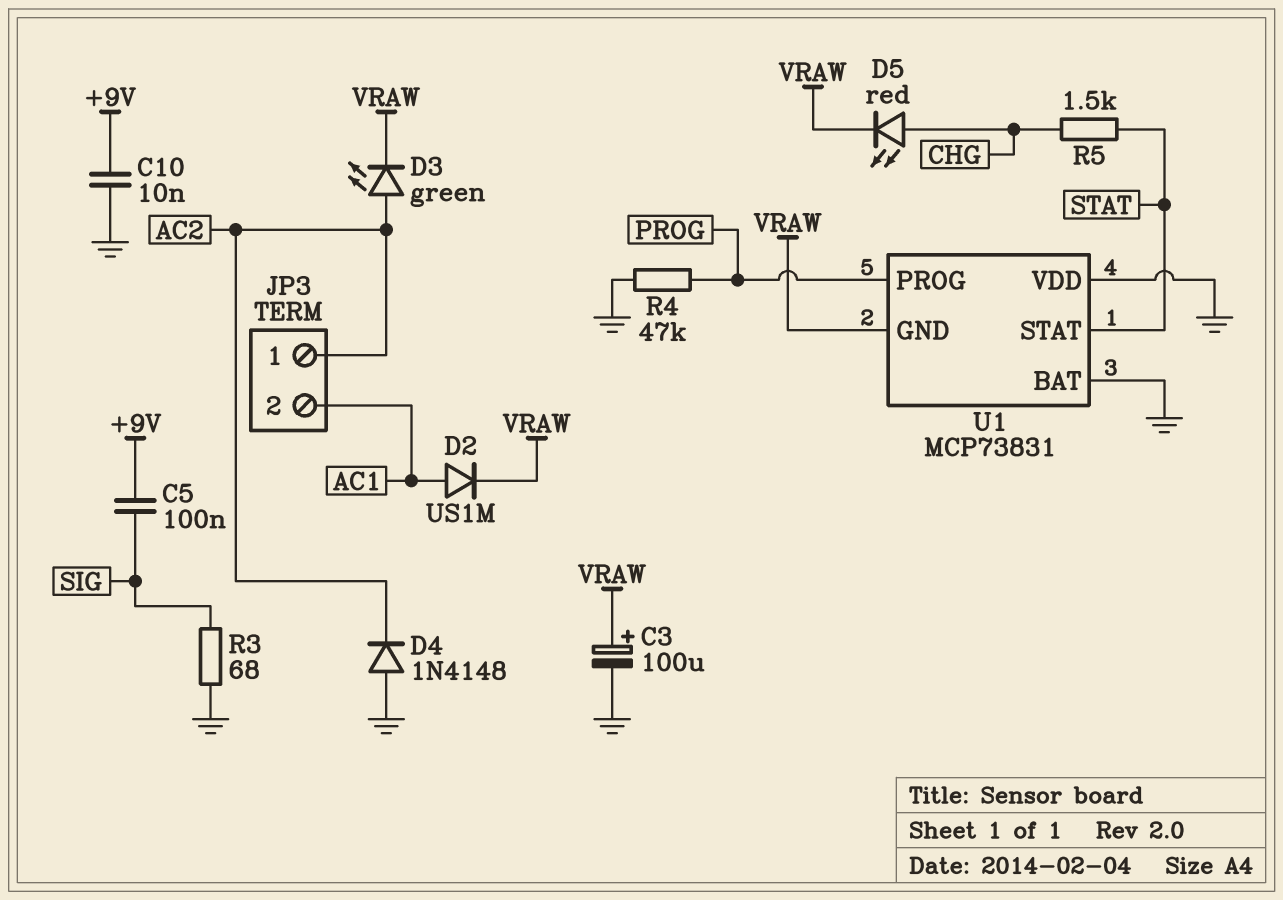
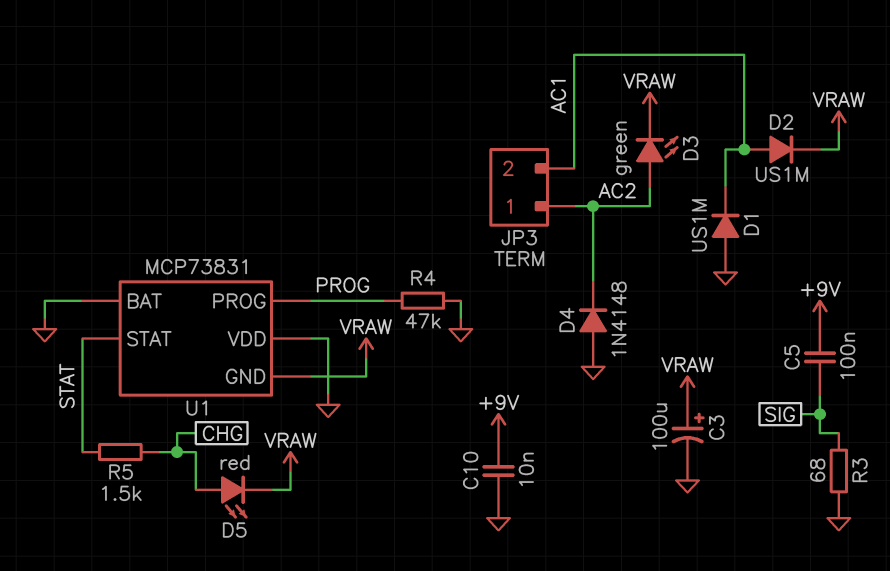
D1: none -> diode US1M (A GND, K AC1)

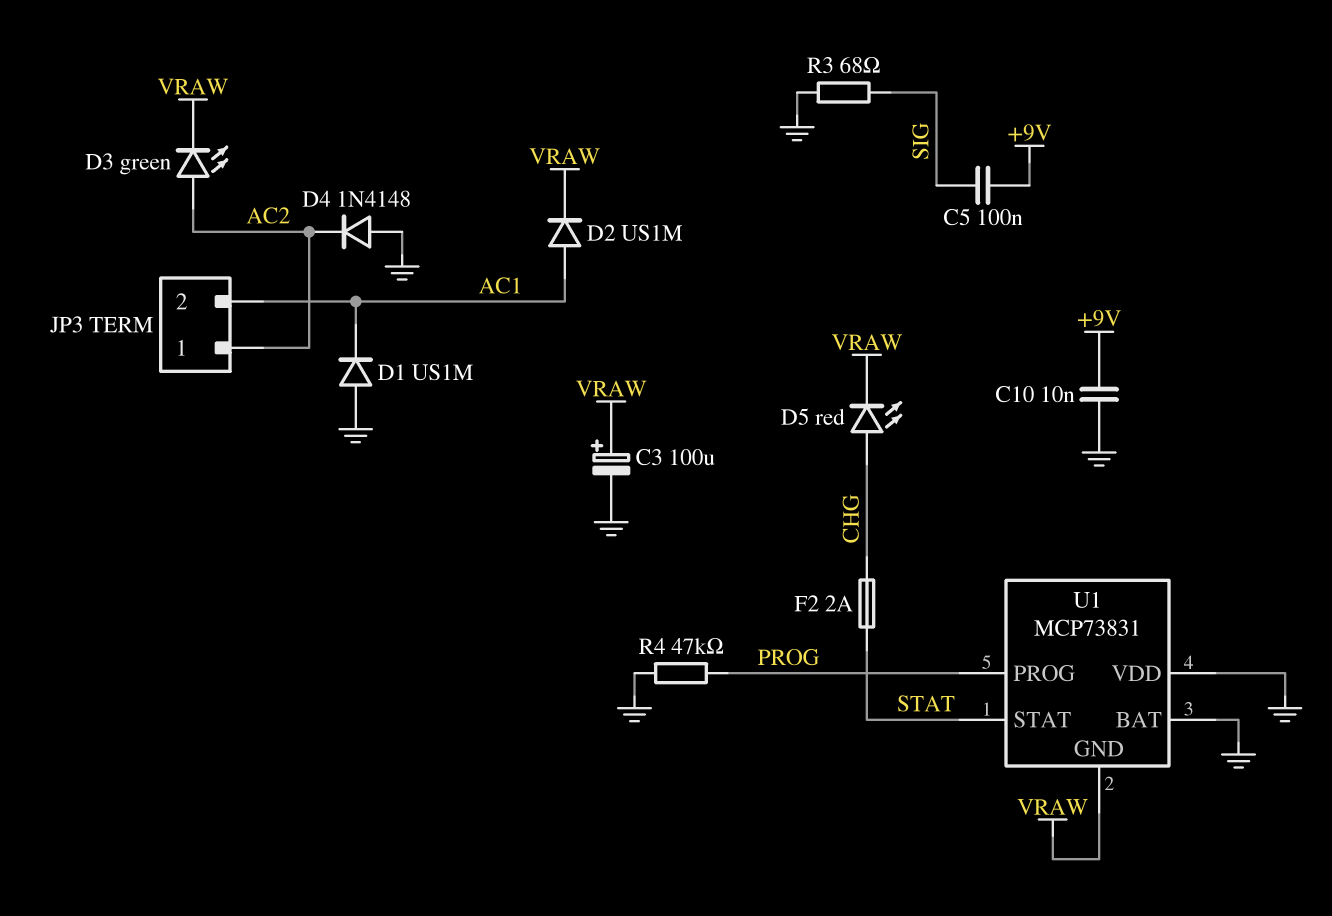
F2: none -> 2A (CHG, STAT)
R5: 1.5k (CHG, STAT) -> none

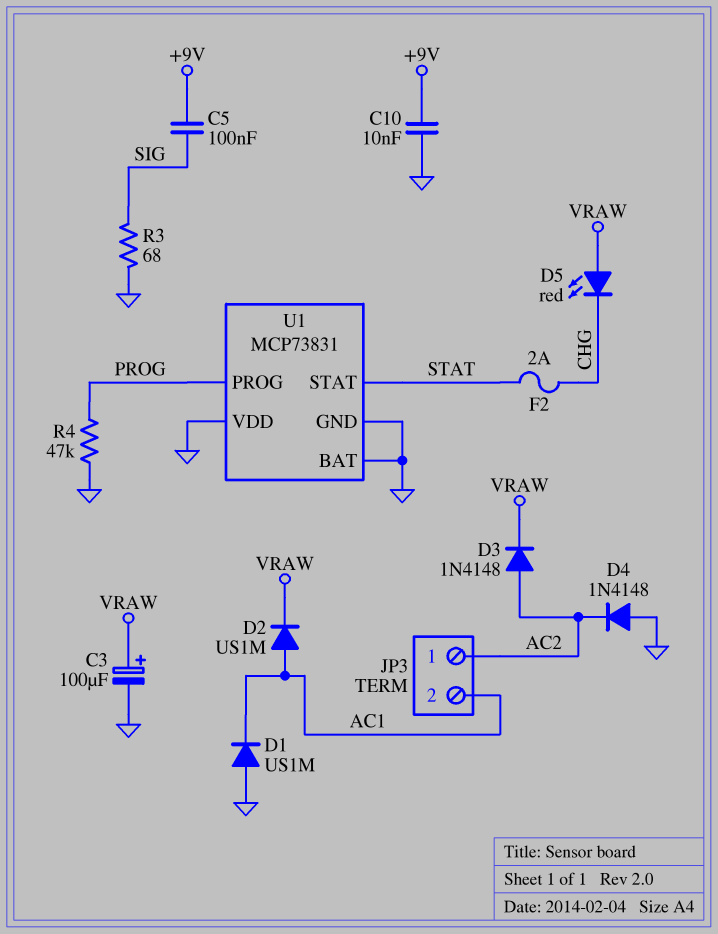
D3: LED green (A AC2, K VRAW) -> diode 1N4148 (A AC2, K VRAW)
D5: LED red (A CHG, K VRAW) -> LED red (A VRAW, K CHG)
U1 pin GND: VRAW -> GND

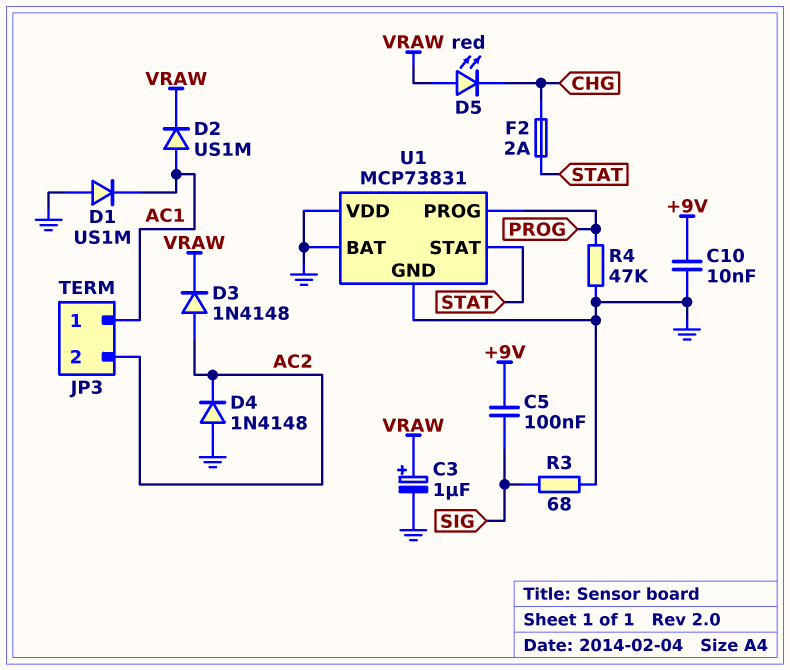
C3: 100uF (plus VRAW, minus GND) -> 1uF (plus VRAW, minus GND)
JP3 pin 1: AC2 -> AC1
JP3 pin 2: AC1 -> AC2

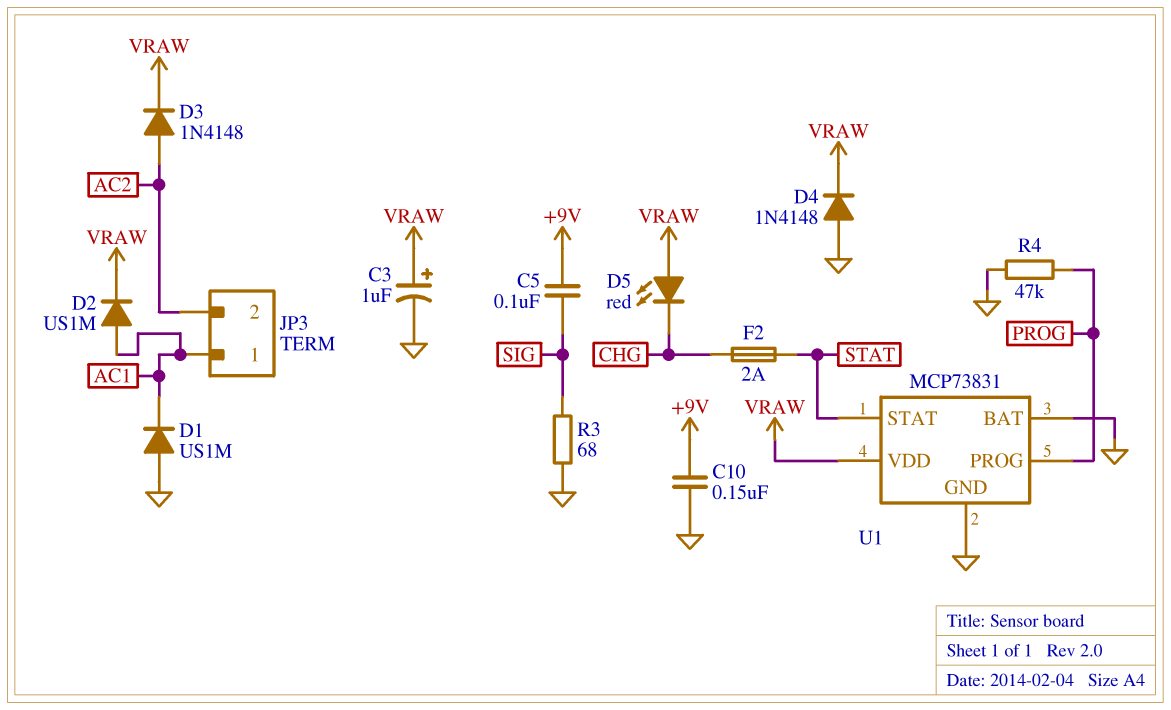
C10: 10nF (+9V, GND) -> 150nF (+9V, GND)
D4: diode 1N4148 (A GND, K AC2) -> diode 1N4148 (A GND, K VRAW)
U1 pin VDD: GND -> VRAW

